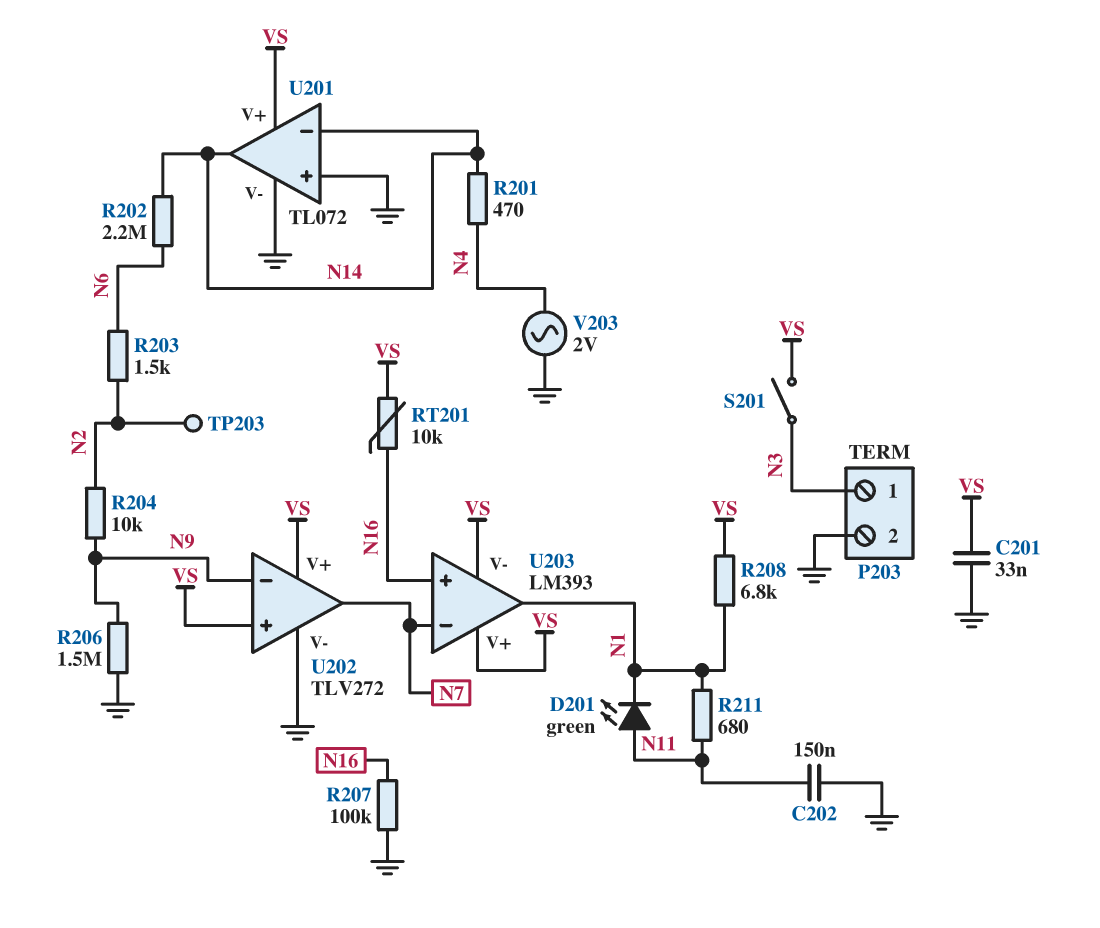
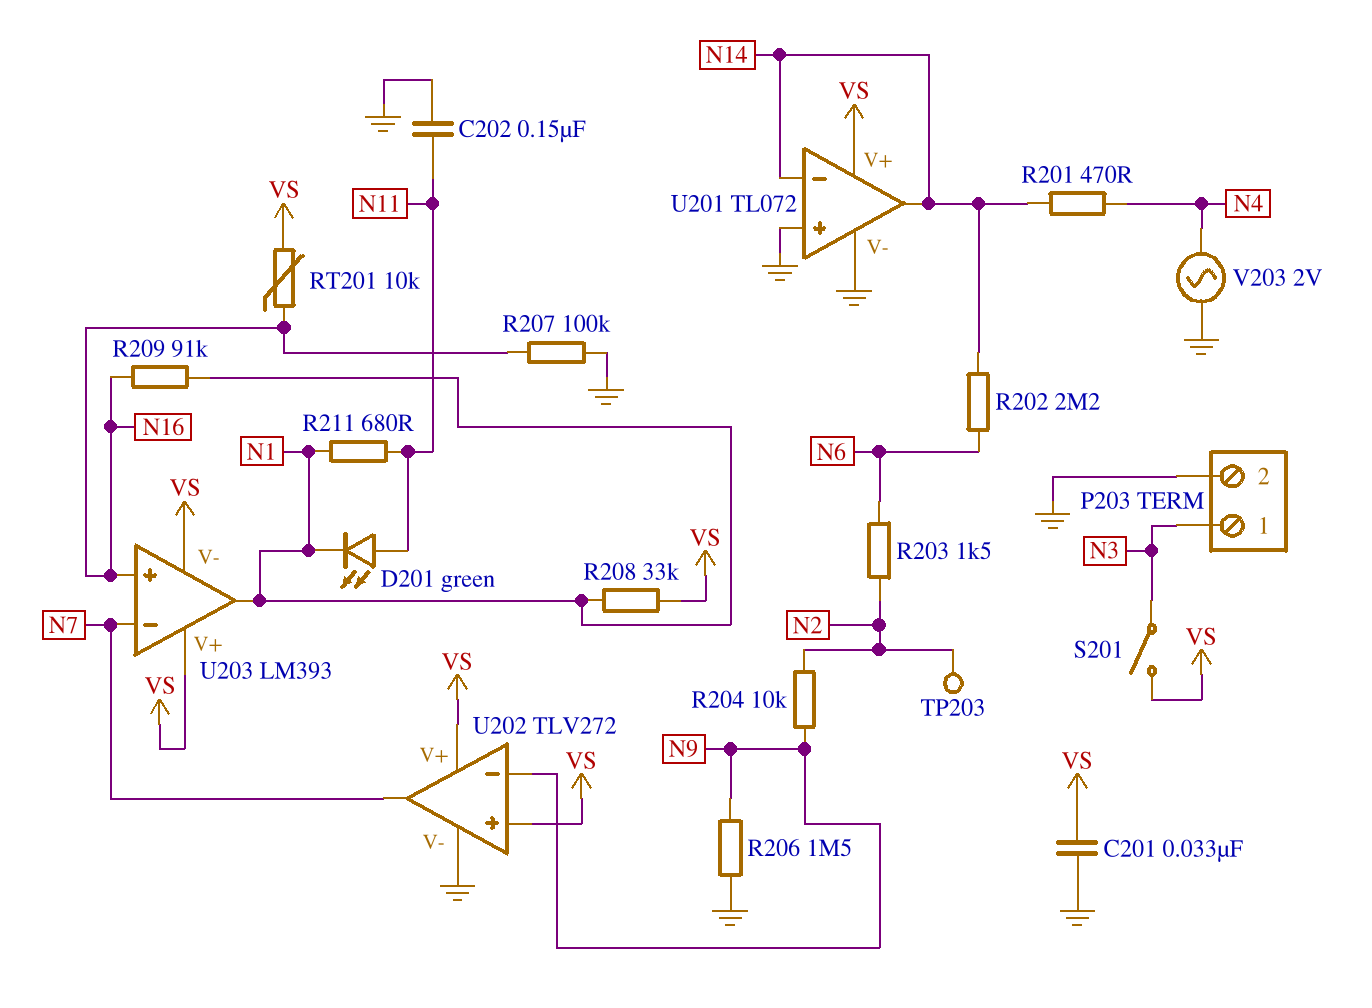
R208: 6.8k (N1, VS) -> 33k (N1, VS)
R209: none -> 91k (N1, N16)

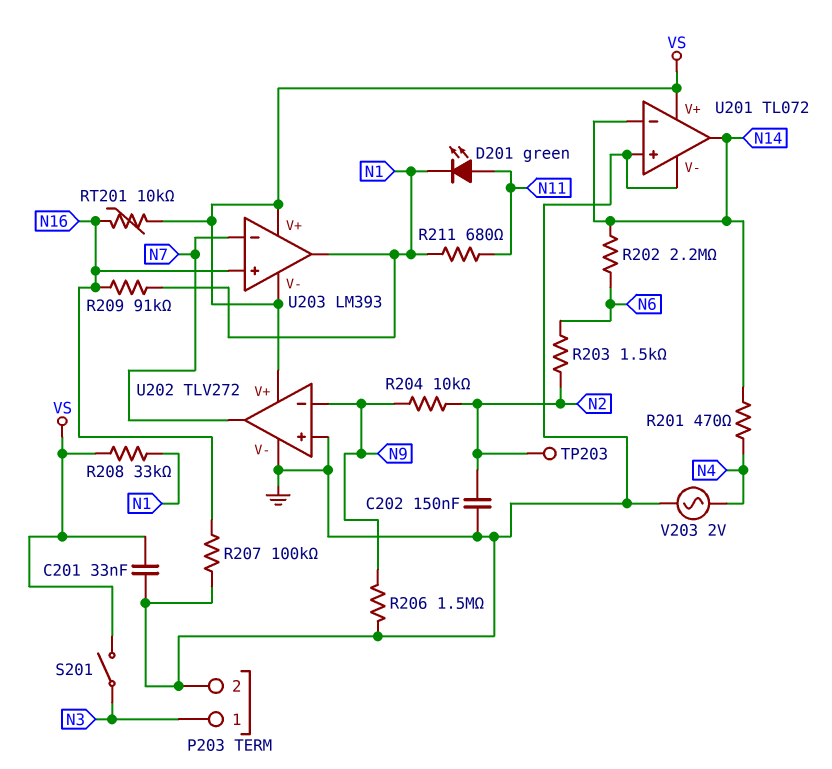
C202: 150nF (GND, N11) -> 150nF (GND, N2)
U202 pin in+: VS -> GND

